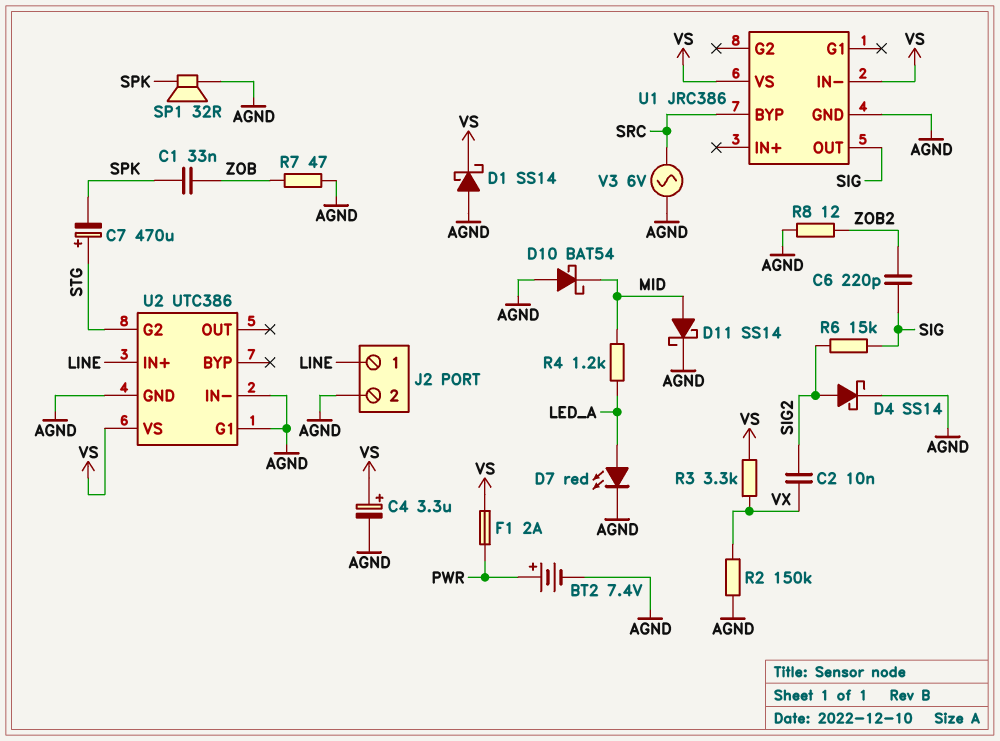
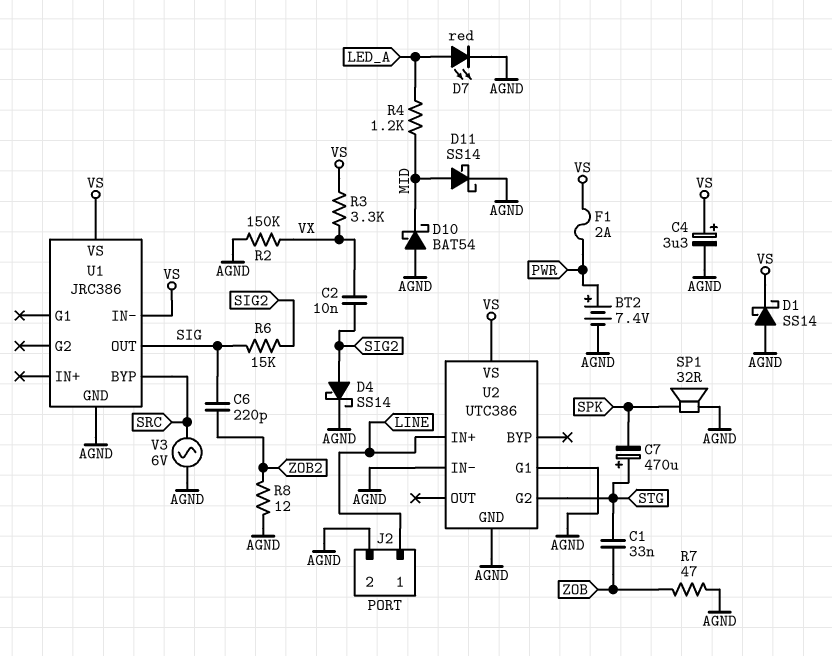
C1: 33nF (SPK, ZOB) -> 33nF (STG, ZOB)

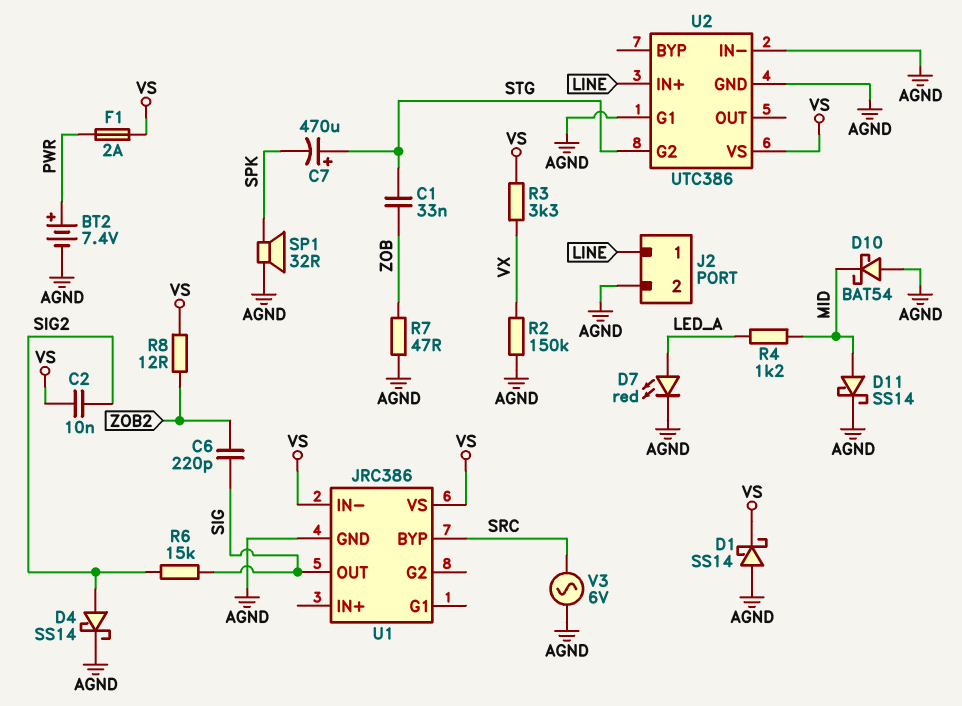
C2: 10nF (SIG2, VX) -> 10nF (SIG2, VS)
C4: 3.3uF (plus VS, minus AGND) -> none
R8: 12 (AGND, ZOB2) -> 12 (VS, ZOB2)

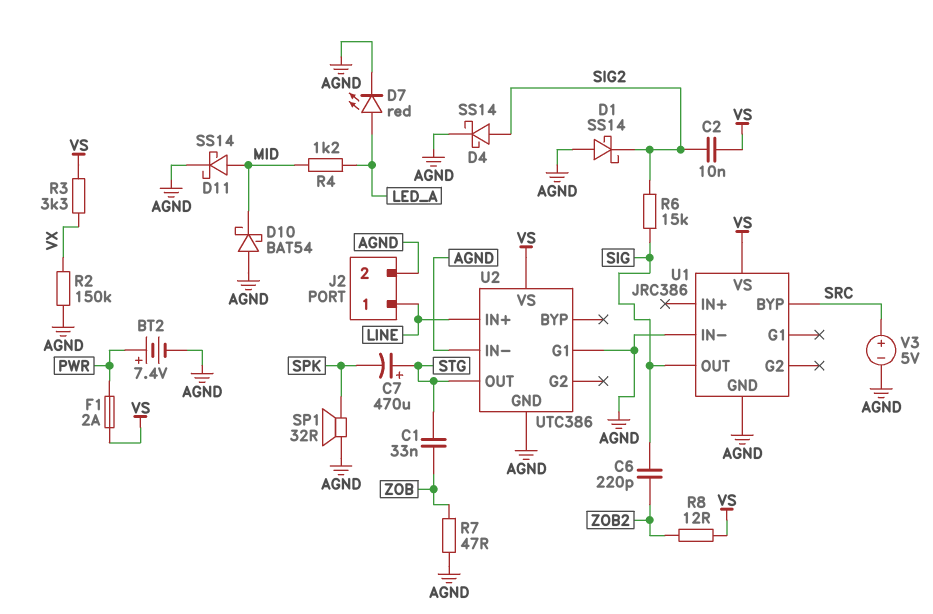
D1: schottky SS14 (A AGND, K VS) -> schottky SS14 (A AGND, K SIG2)
U1 pin IN-: VS -> AGND
U2 pin G2: STG -> none
U2 pin OUT: none -> STG
V3: AC 6V (AGND, SRC) -> 5V (plus SRC, minus AGND)

